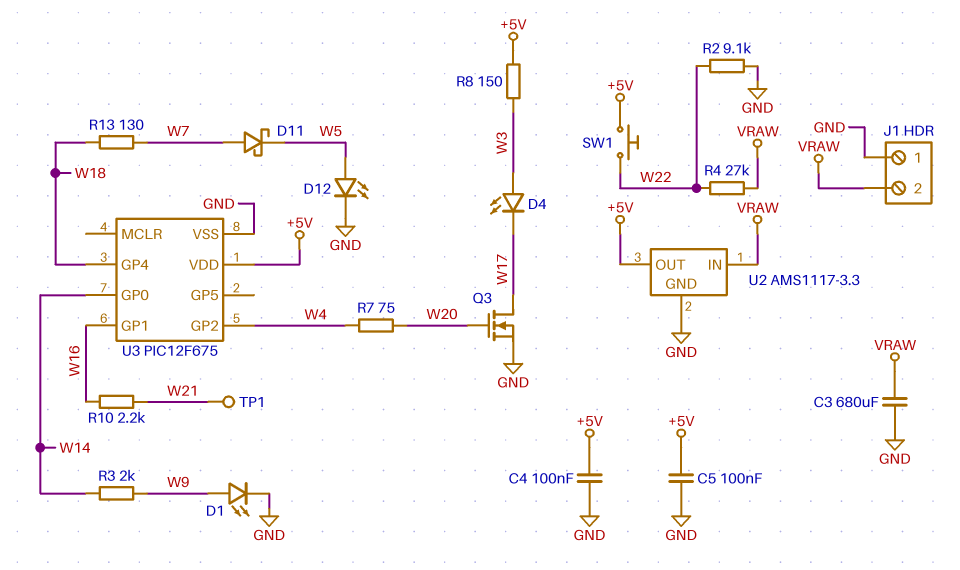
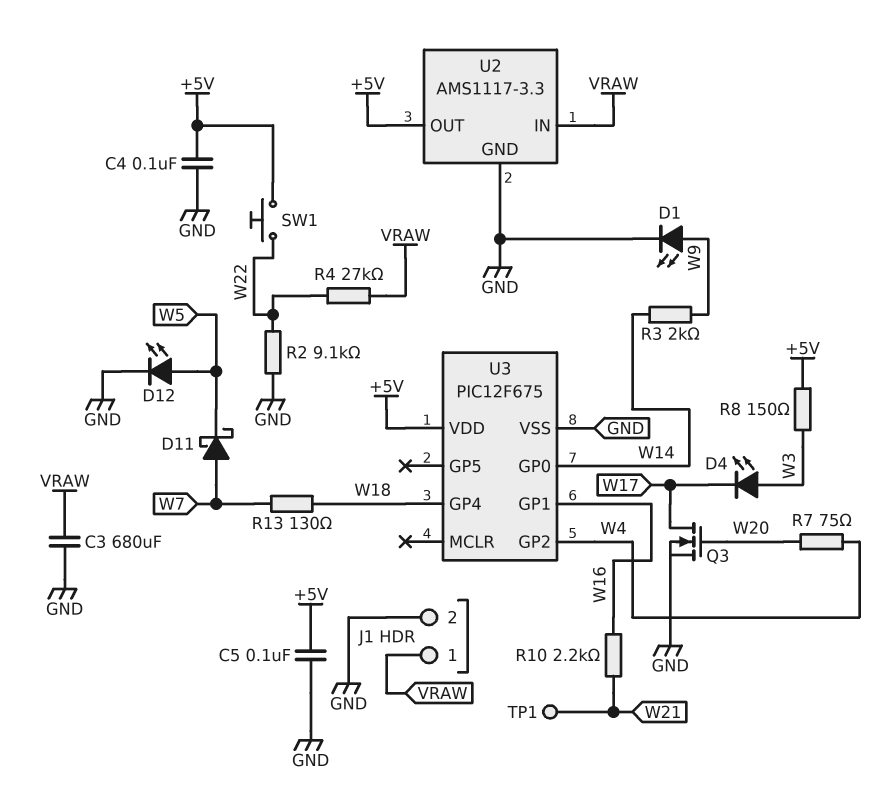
J1 pin 1: GND -> VRAW
J1 pin 2: VRAW -> GND

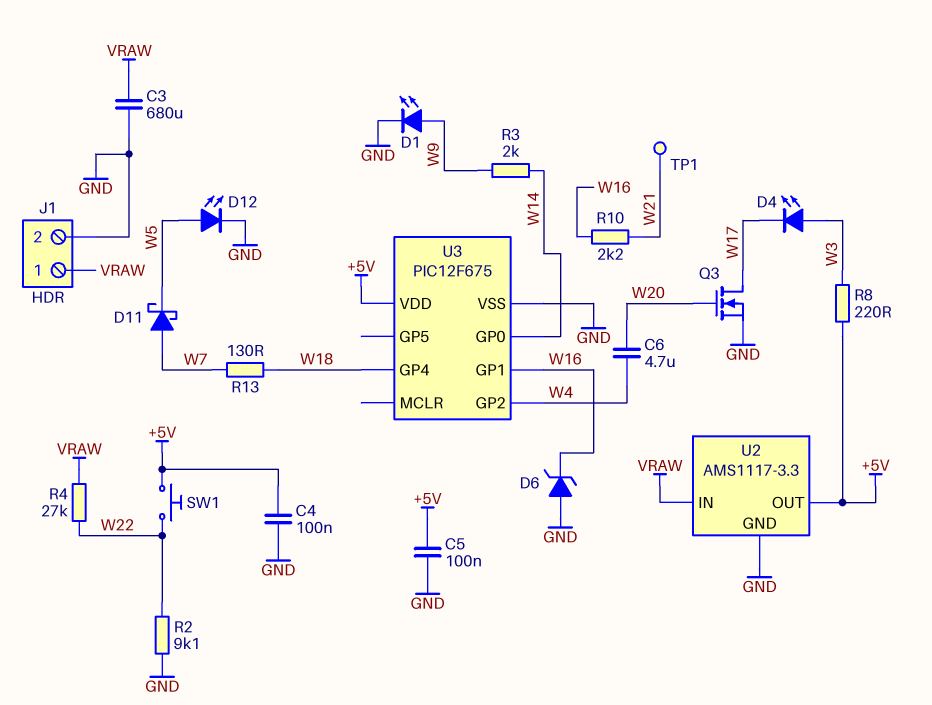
C6: none -> 4.7uF (W4, W20)
D6: none -> zener (A GND, K W16)
R7: 75 (W4, W20) -> none
R8: 150 (+5V, W3) -> 220 (+5V, W3)

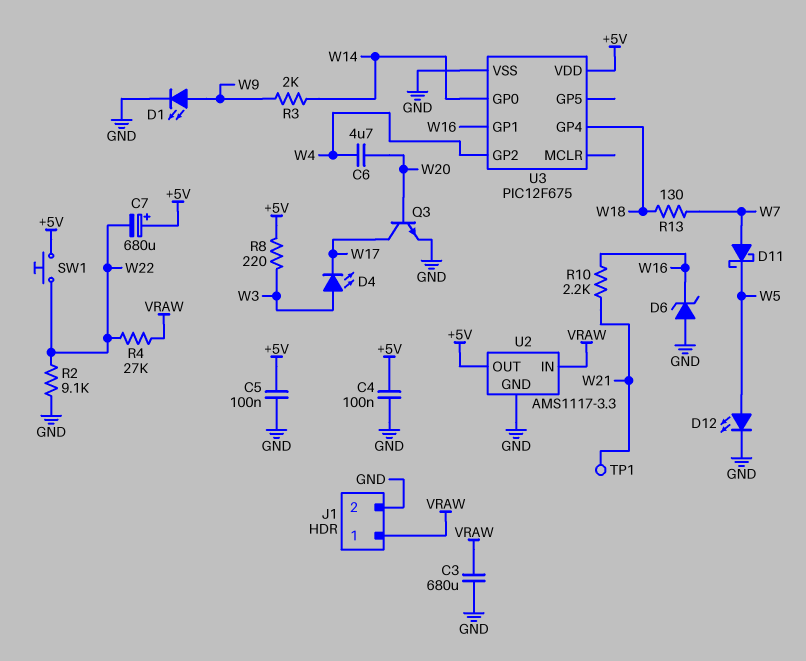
C7: none -> 680uF (plus +5V, minus W22)
Q3: NMOS (G W20, D W17, S GND) -> NPN (B W20, C W17, E GND)

